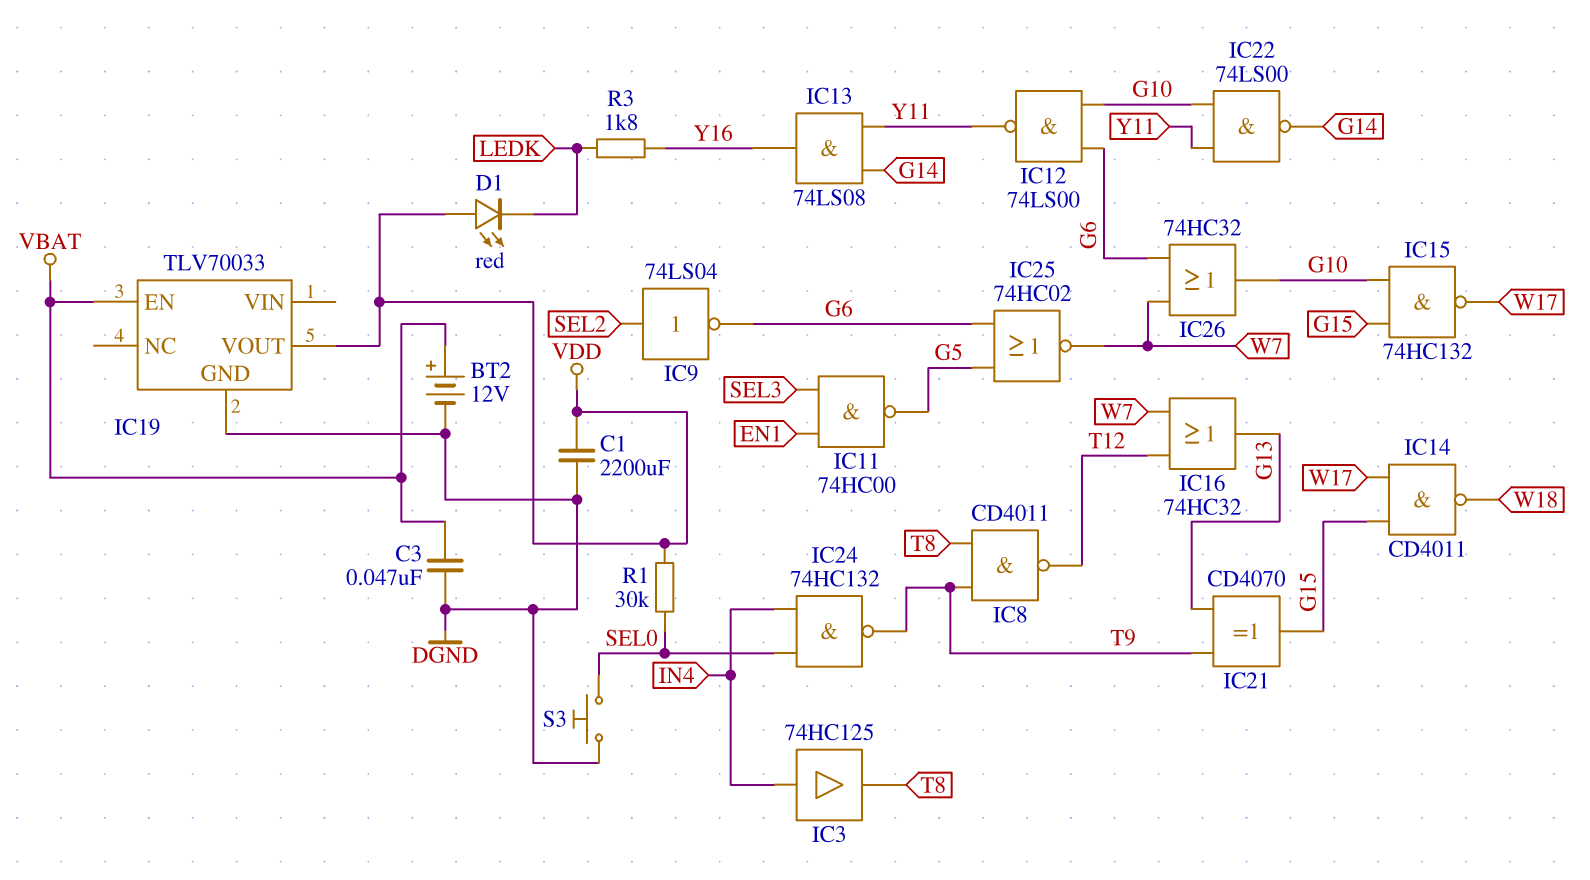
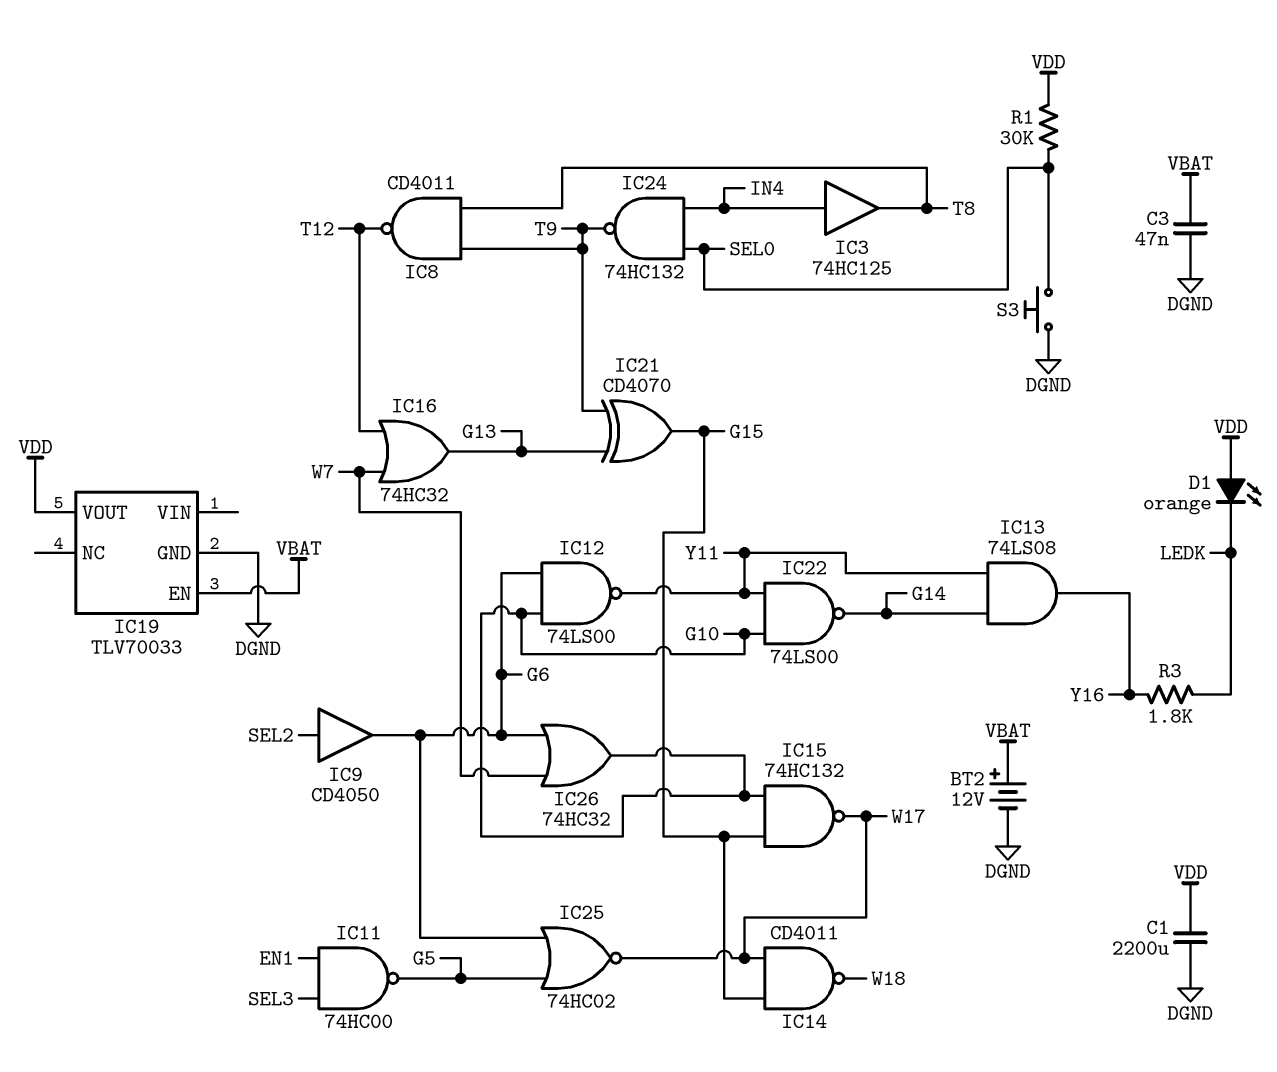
D1: LED red (A VDD, K LEDK) -> LED orange (A VDD, K LEDK)
IC9: NOT 74LS04 (in SEL2, out G6) -> buffer CD4050 (in SEL2, out G6)
IC25: NOR 74HC02 (in G5, in G6, out W7) -> NOR 74HC02 (in G5, in G6, out W17)

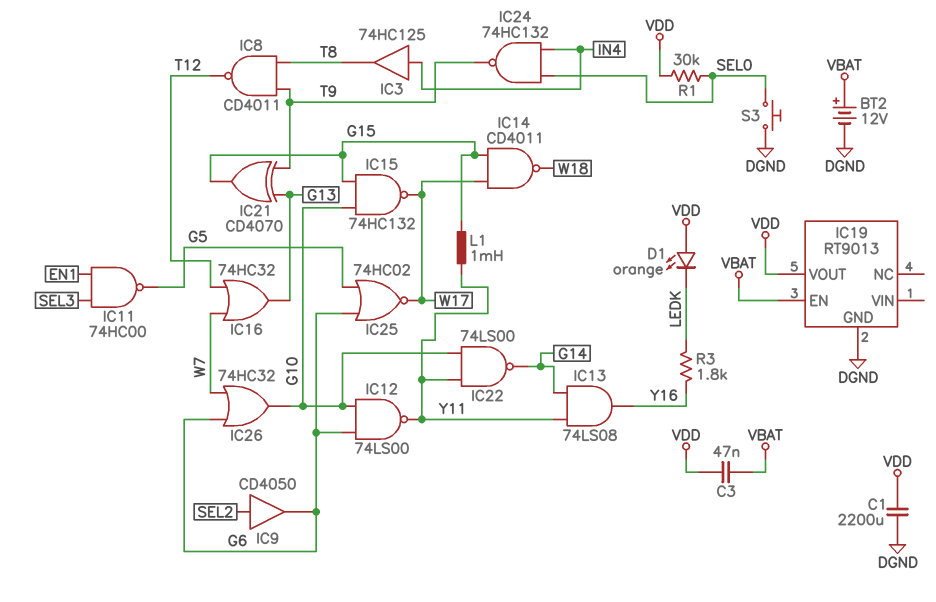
C3: 47nF (DGND, VBAT) -> 47nF (VBAT, VDD)
IC19: TLV70033 -> RT9013
L1: none -> 1mH (G15, Y11)

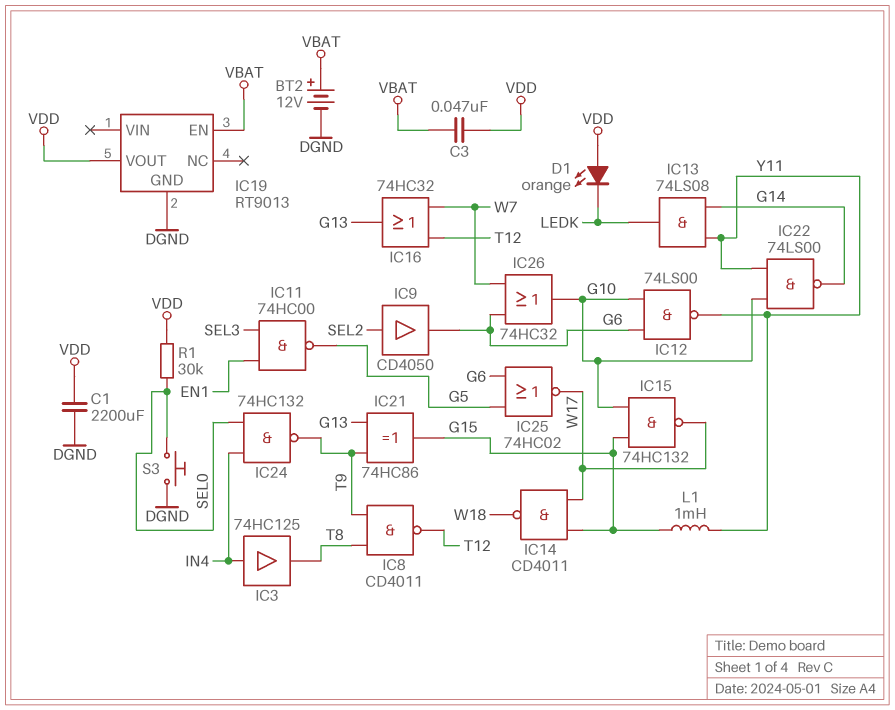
IC13: AND 74LS08 (in G14, in Y11, out Y16) -> AND 74LS08 (in G14, in Y11, out LEDK)
IC21: XOR CD4070 (in G13, in T9, out G15) -> XOR 74HC86 (in G13, in T9, out G15)
R3: 1.8k (LEDK, Y16) -> none

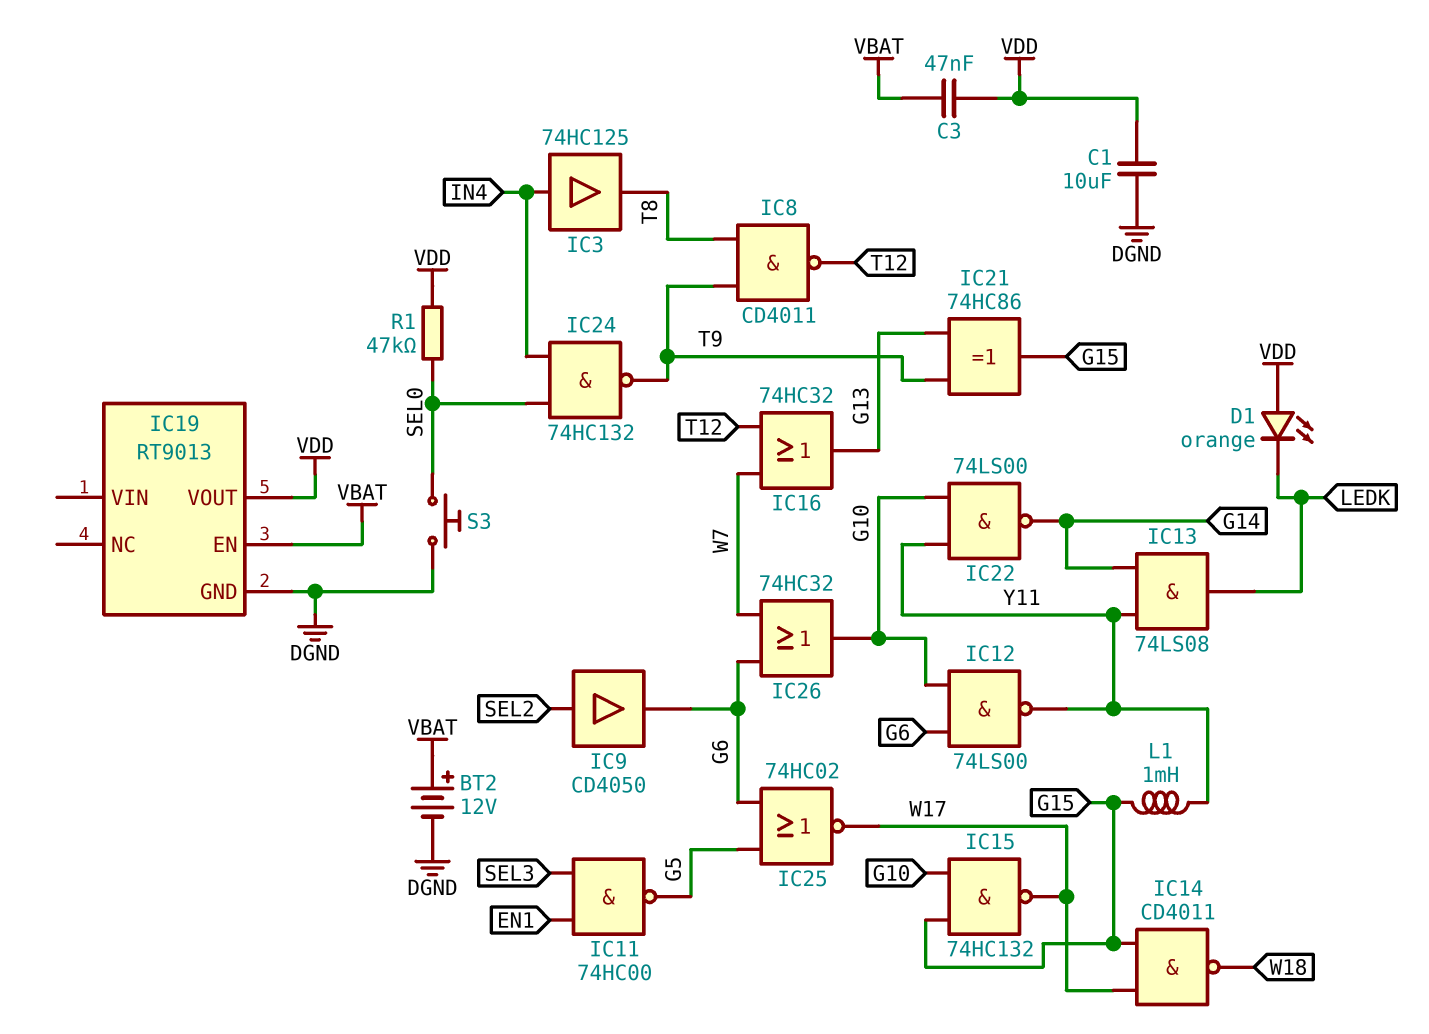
C1: 2200uF (DGND, VDD) -> 10uF (DGND, VDD)
R1: 30k (SEL0, VDD) -> 47k (SEL0, VDD)

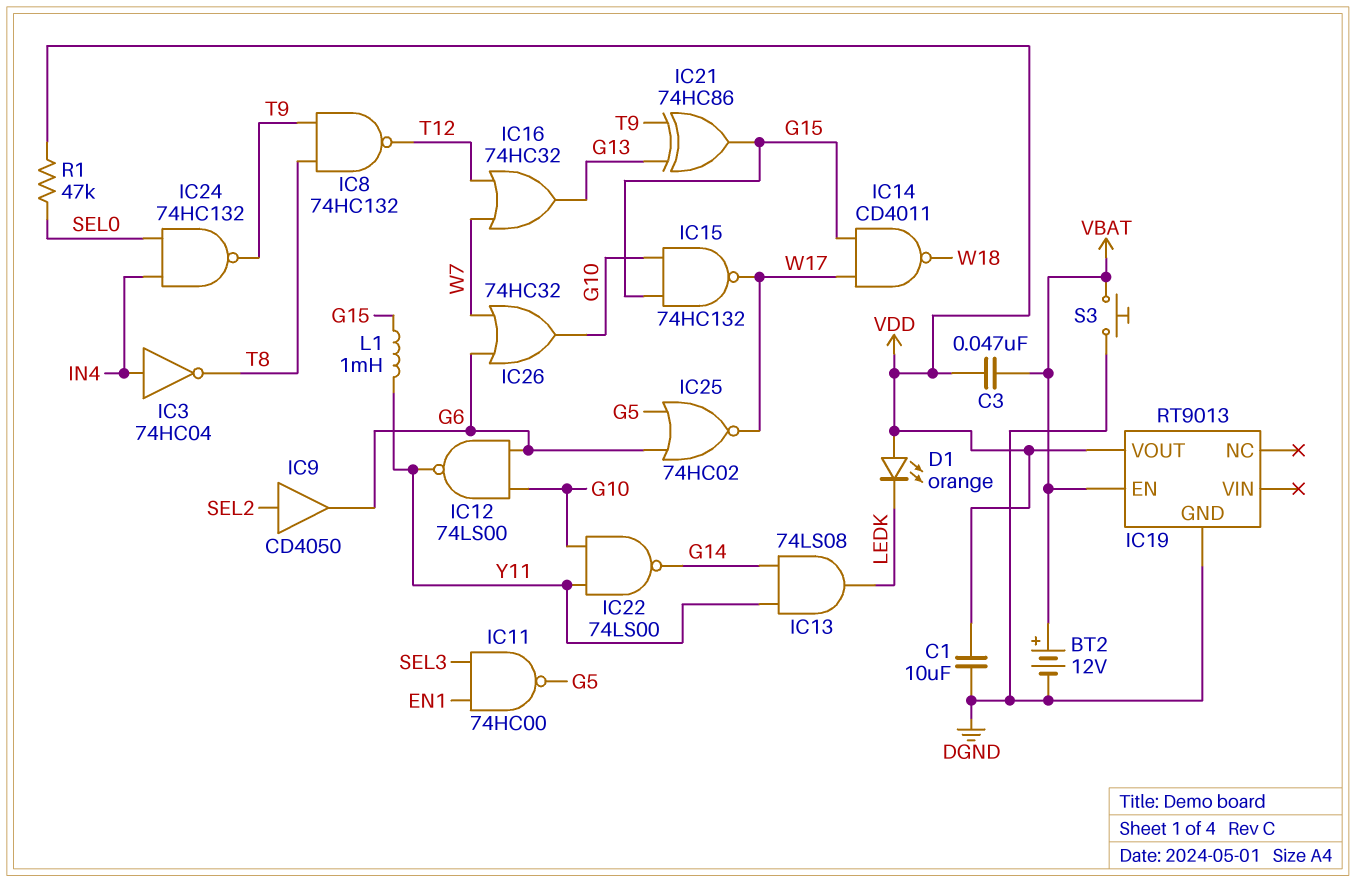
IC3: buffer 74HC125 (in IN4, out T8) -> NOT 74HC04 (in IN4, out T8)
IC8: NAND CD4011 (in T8, in T9, out T12) -> NAND 74HC132 (in T8, in T9, out T12)
S3: button (DGND, SEL0) -> button (DGND, VBAT)

